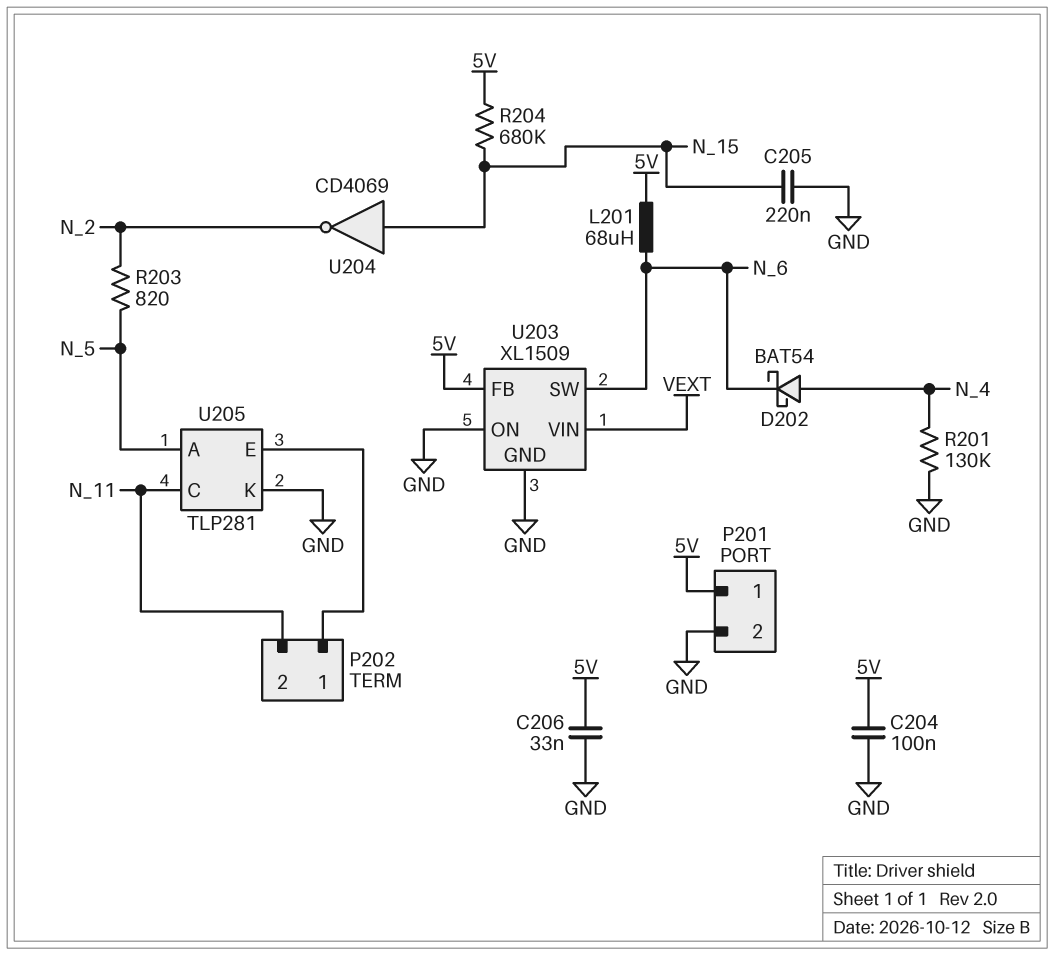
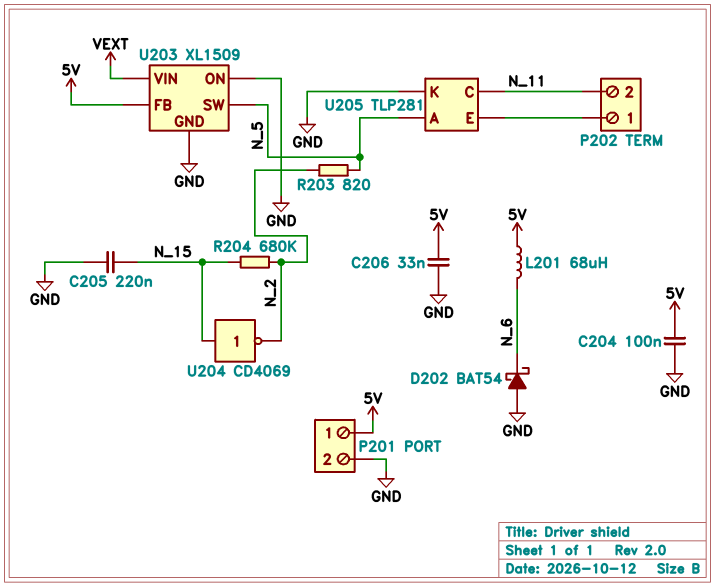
D202: schottky BAT54 (A N_4, K N_6) -> schottky BAT54 (A GND, K N_6)
R201: 130k (GND, N_4) -> none
R204: 680k (5V, N_15) -> 680k (N_2, N_15)
U203 pin SW: N_6 -> N_5

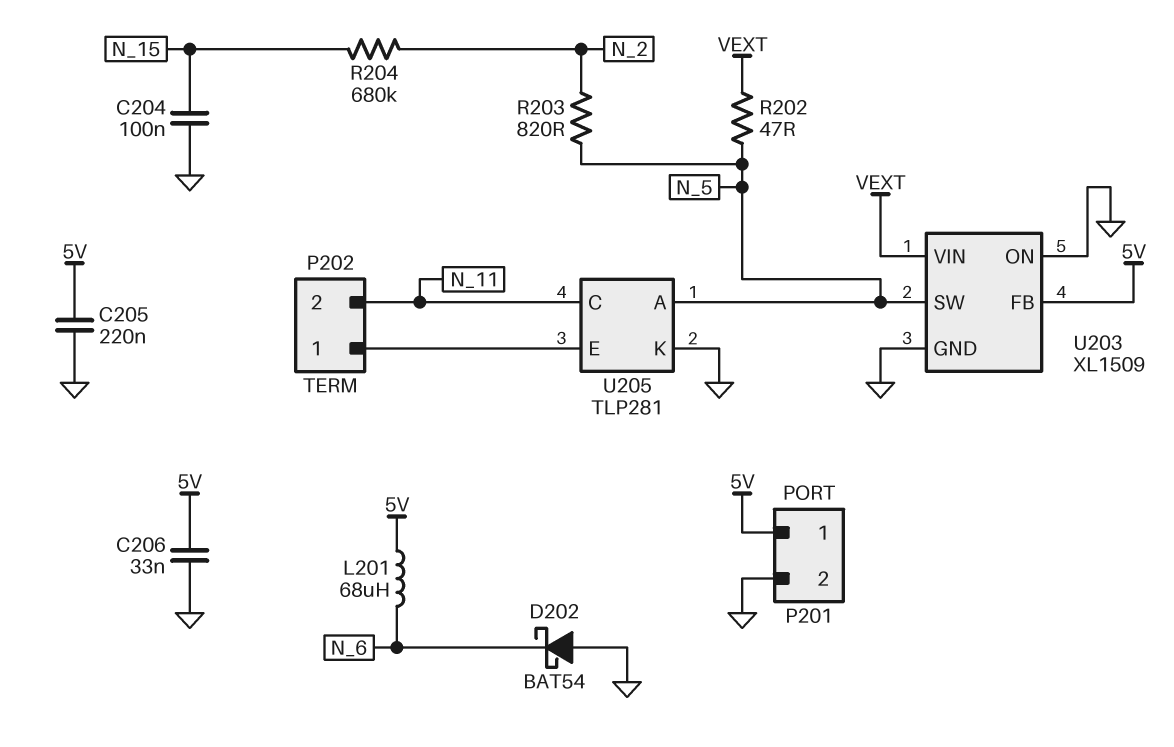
C204: 100nF (5V, GND) -> 100nF (GND, N_15)
C205: 220nF (GND, N_15) -> 220nF (5V, GND)
R202: none -> 47 (N_5, VEXT)
U204: NOT CD4069 (in N_15, out N_2) -> none

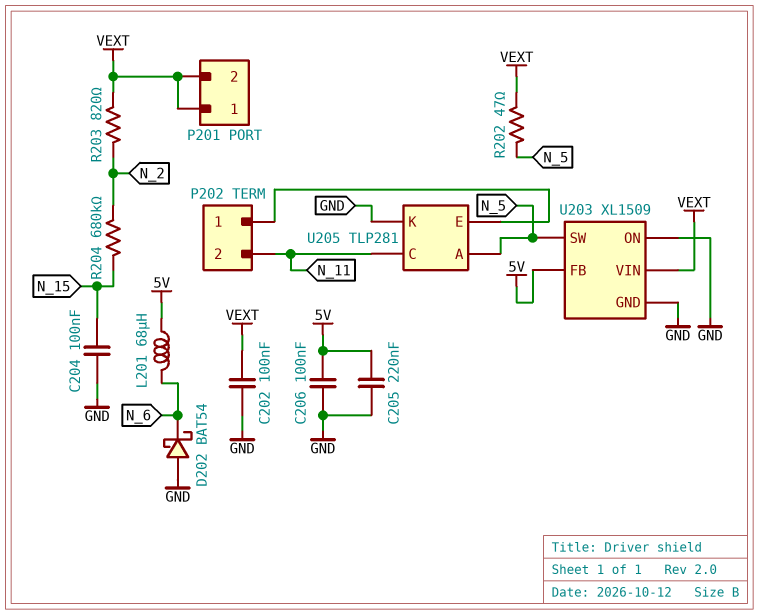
C202: none -> 100nF (GND, VEXT)
C206: 33nF (5V, GND) -> 100nF (5V, GND)
P201 pin 1: 5V -> VEXT
P201 pin 2: GND -> VEXT
R203: 820 (N_2, N_5) -> 820 (N_2, VEXT)

